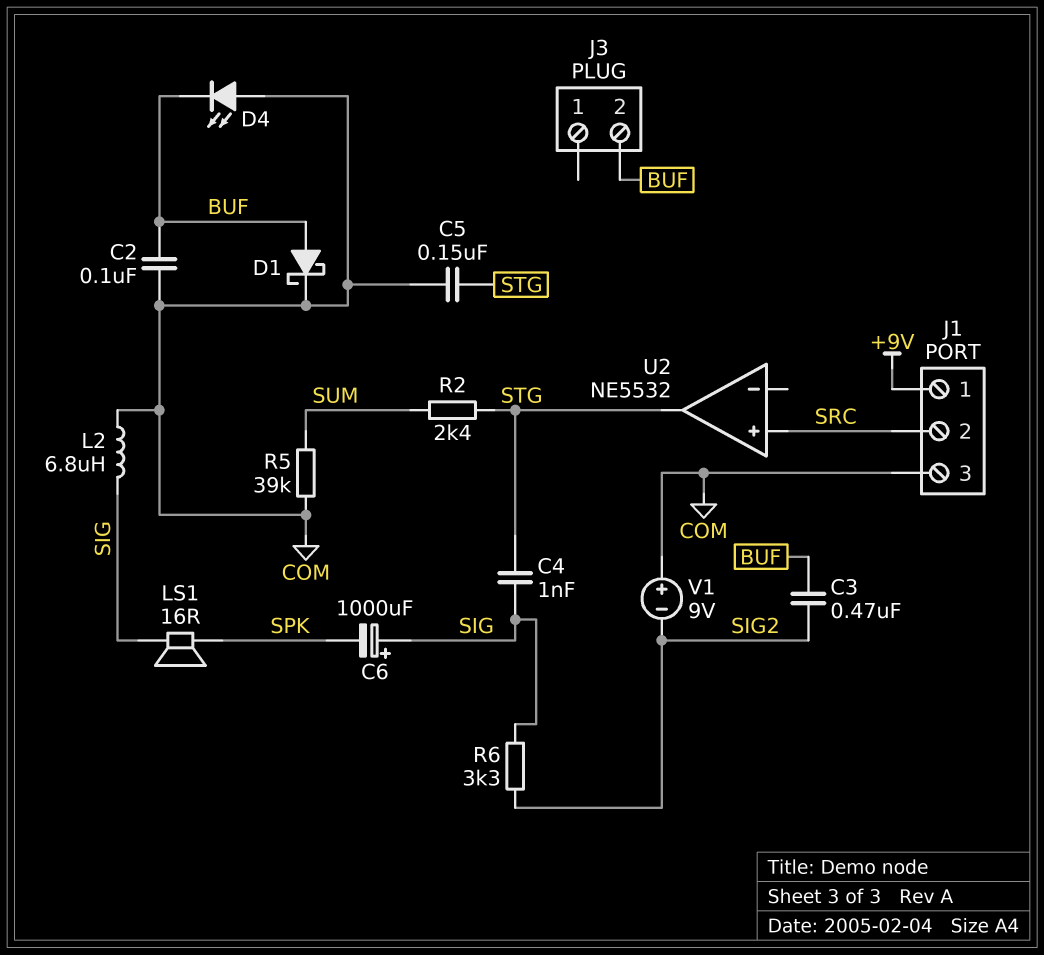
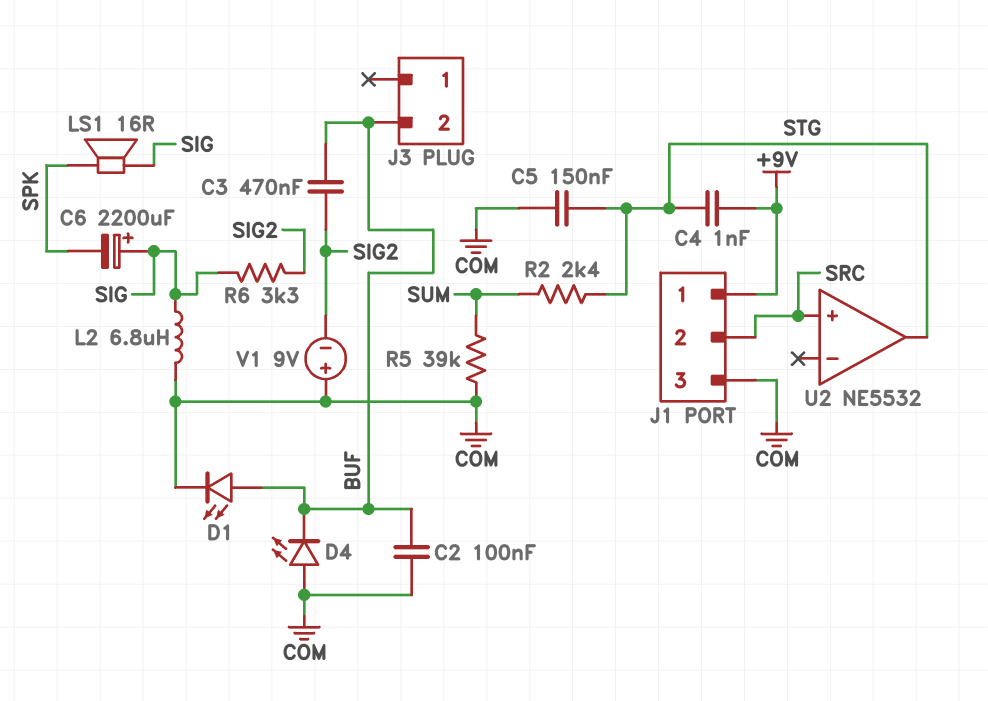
C4: 1nF (SIG, STG) -> 1nF (+9V, STG)
C6: 1000uF (plus SIG, minus SPK) -> 2200uF (plus SIG, minus SPK)
D1: schottky (A BUF, K COM) -> LED (A BUF, K COM)

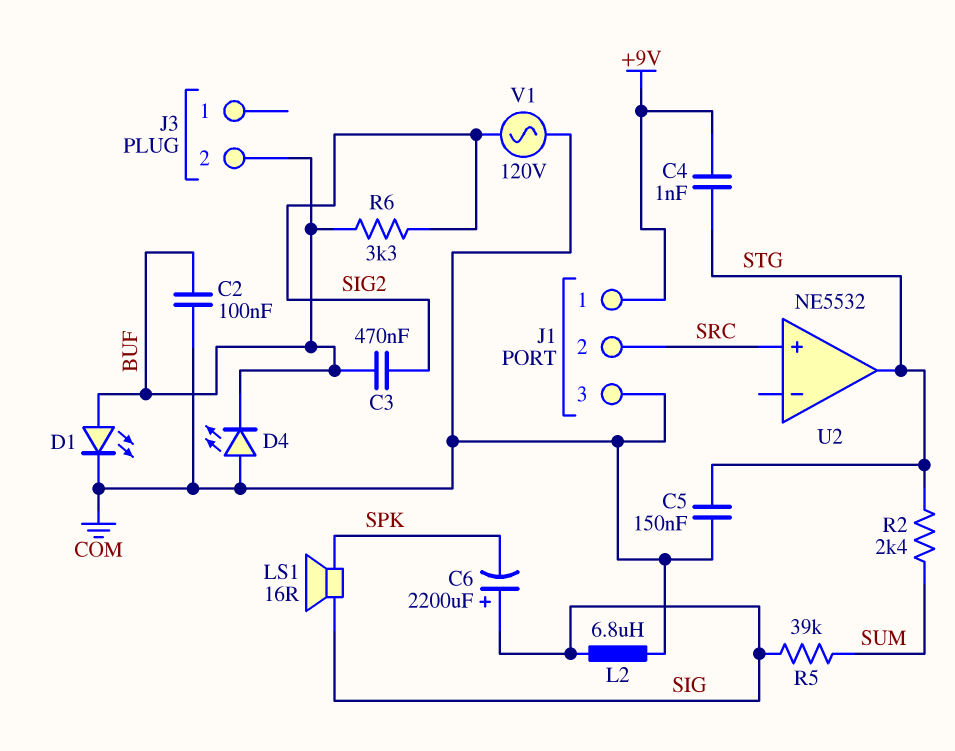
R5: 39k (COM, SUM) -> 39k (SIG, SUM)
R6: 3.3k (SIG, SIG2) -> 3.3k (BUF, SIG2)
V1: 9V (plus COM, minus SIG2) -> AC 120V (COM, SIG2)

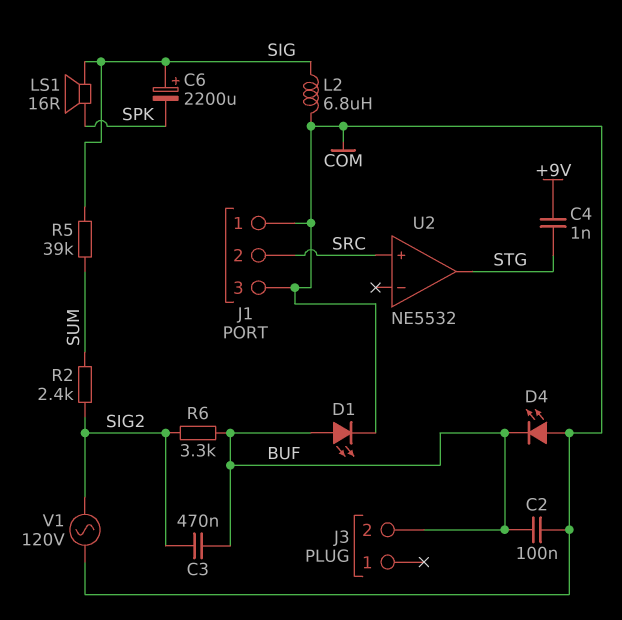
C5: 150nF (COM, STG) -> none
J1 pin 1: +9V -> COM
R2: 2.4k (STG, SUM) -> 2.4k (SIG2, SUM)

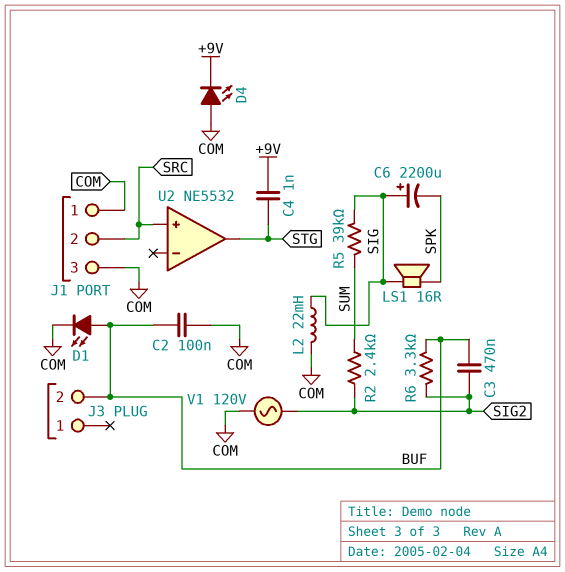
D4: LED (A COM, K BUF) -> LED (A COM, K +9V)
L2: 6.8uH (COM, SIG) -> 22mH (COM, SIG)

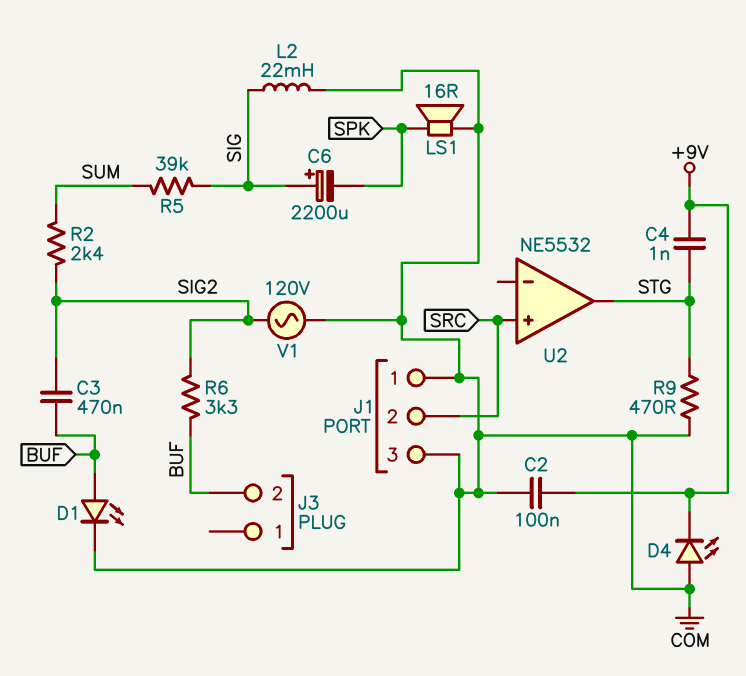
C2: 100nF (BUF, COM) -> 100nF (+9V, COM)
LS1: speaker 16R (SIG, SPK) -> speaker 16R (COM, SPK)
R9: none -> 470 (COM, STG)

